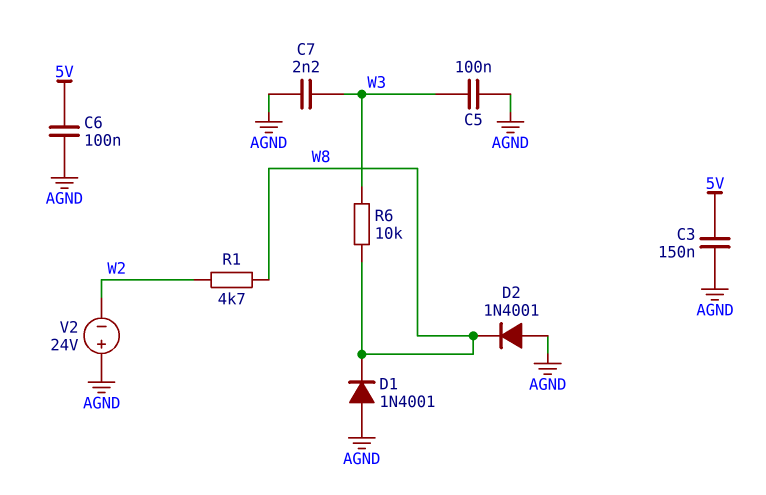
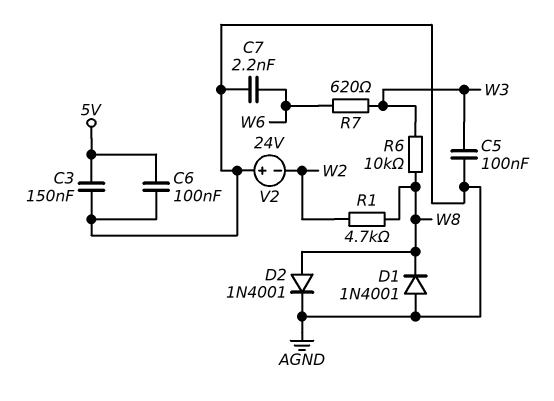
C7: 2.2nF (AGND, W3) -> 2.2nF (AGND, W6)
D2: diode 1N4001 (A AGND, K W8) -> diode 1N4001 (A W8, K AGND)
R7: none -> 620 (W3, W6)

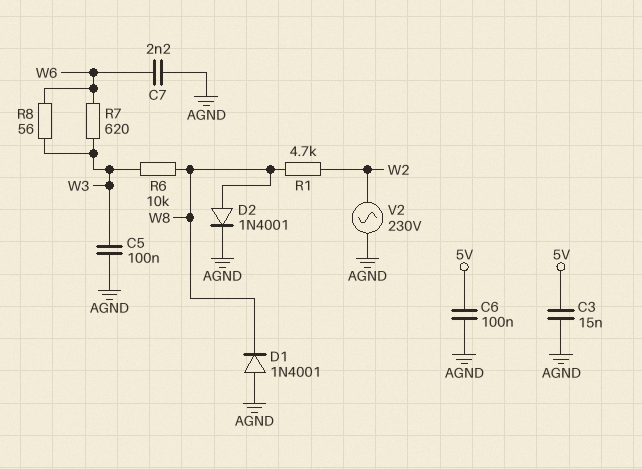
C3: 150nF (5V, AGND) -> 15nF (5V, AGND)
R8: none -> 56 (W3, W6)
V2: 24V (plus AGND, minus W2) -> AC 230V (AGND, W2)

